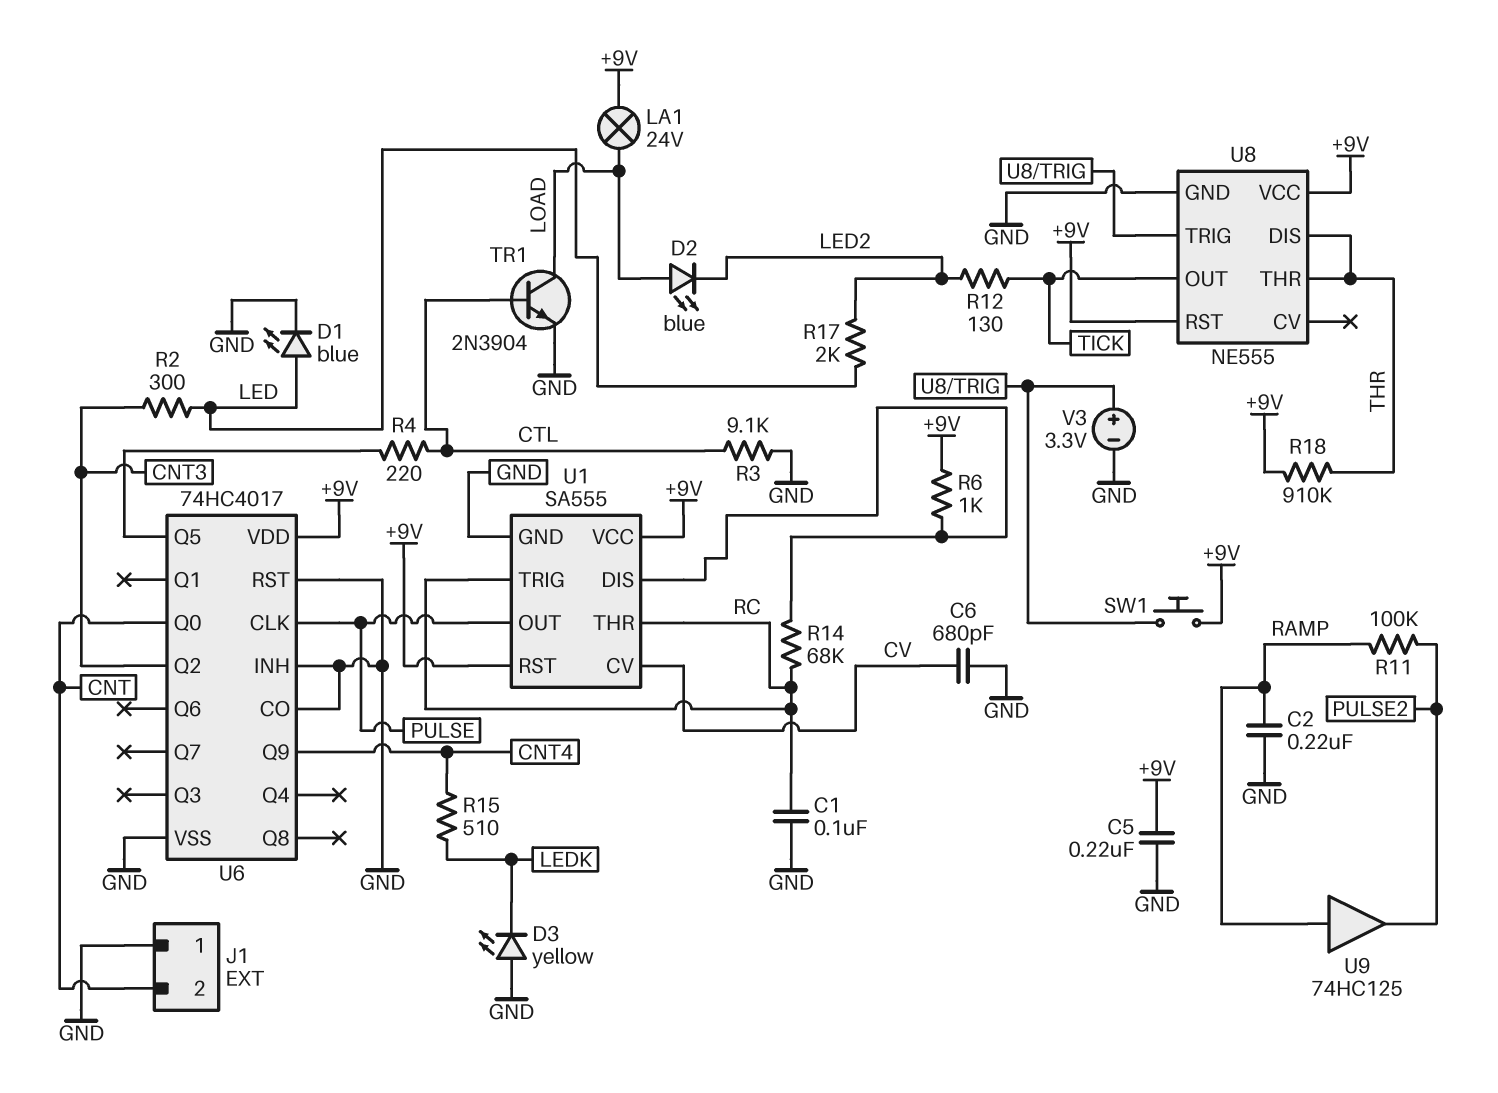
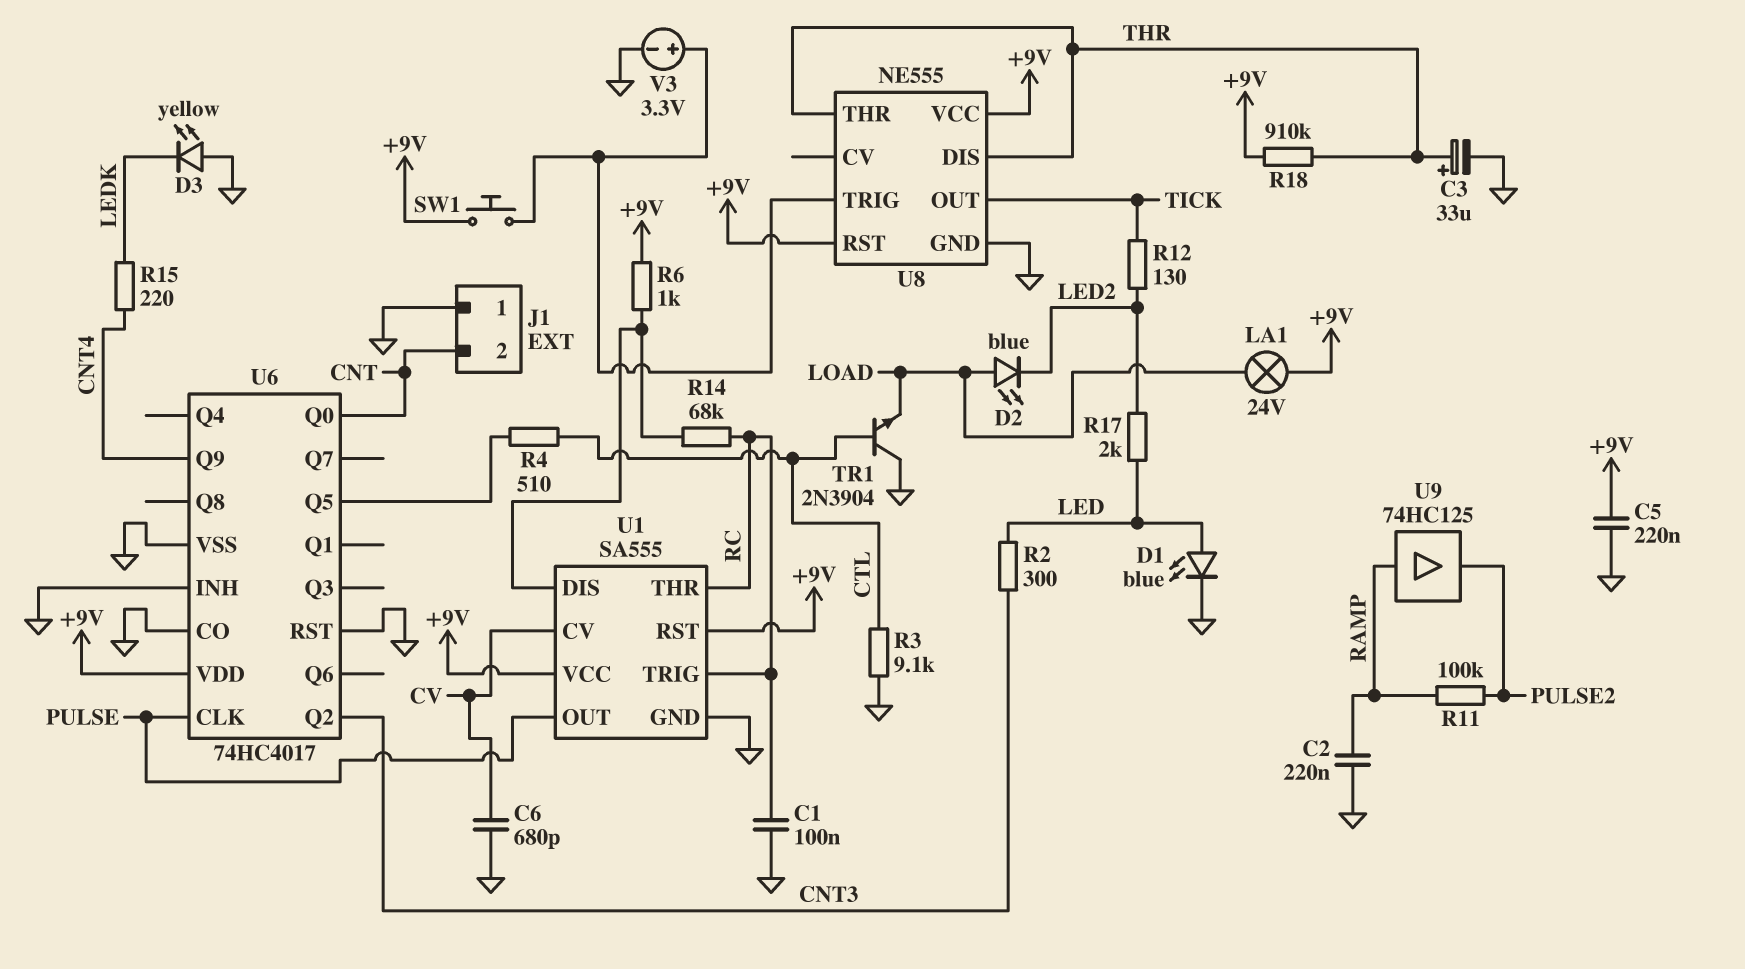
C3: none -> 33uF (plus THR, minus GND)
R4: 220 (CTL, U6/Q5) -> 510 (CTL, U6/Q5)
R15: 510 (CNT4, LEDK) -> 220 (CNT4, LEDK)
TR1: NPN 2N3904 (B CTL, C LOAD, E GND) -> NPN 2N3904 (B CTL, C GND, E LOAD)

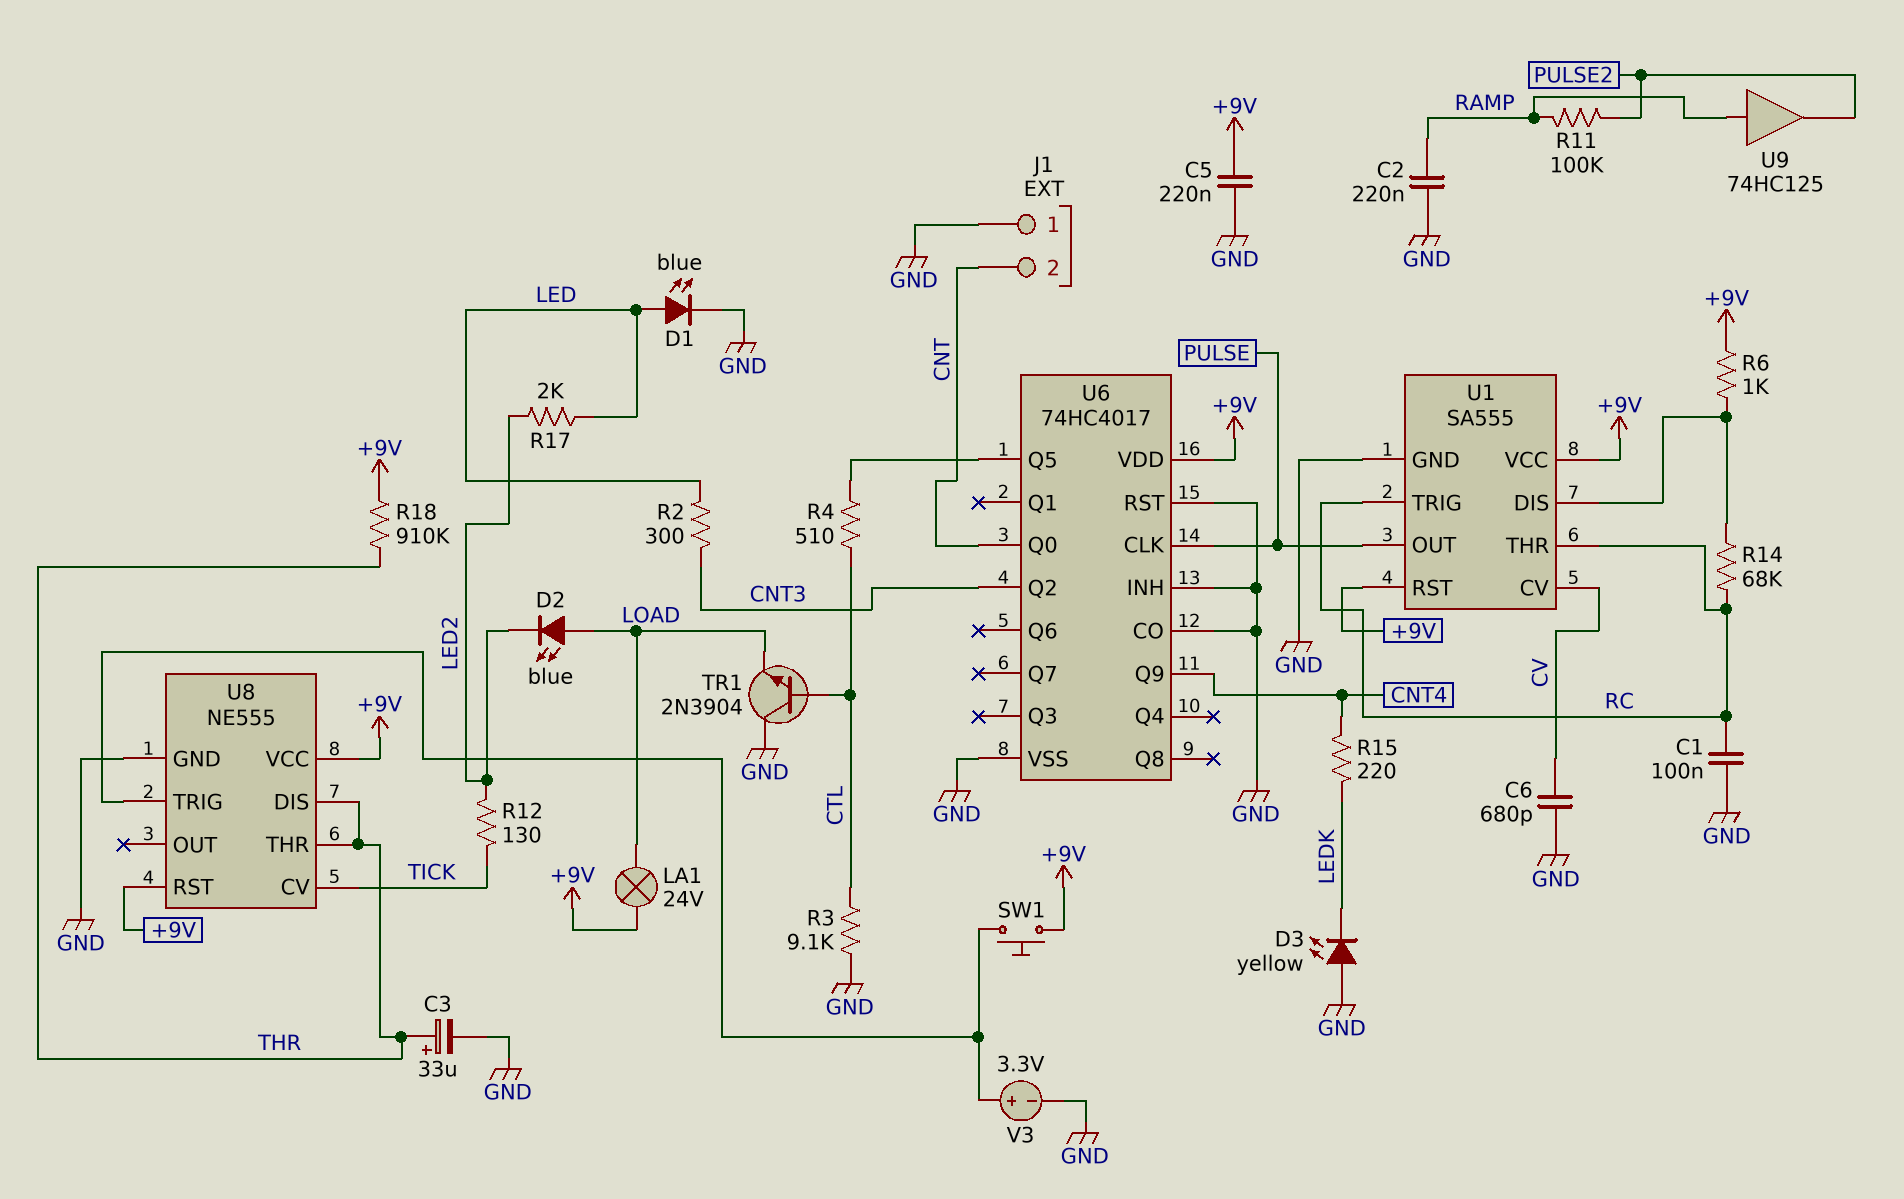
U8 pin CV: none -> TICK
U8 pin OUT: TICK -> none

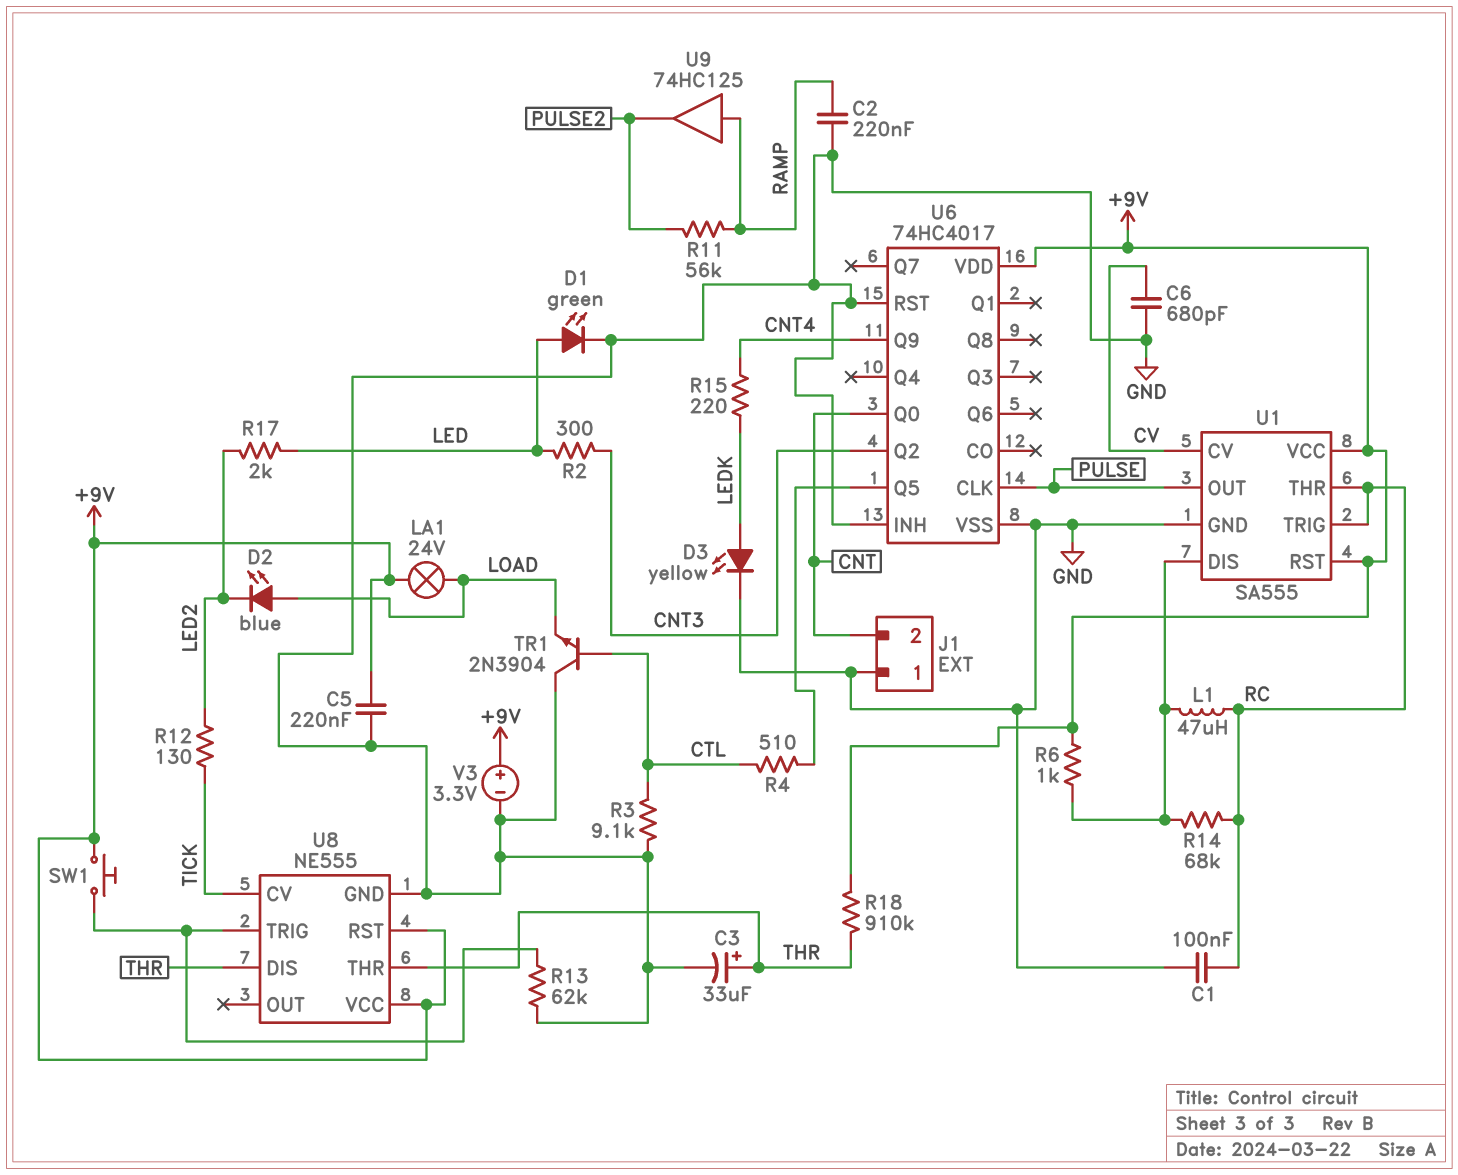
D1: LED blue (A LED, K GND) -> LED green (A LED, K GND)
D3: LED yellow (A GND, K LEDK) -> LED yellow (A LEDK, K GND)
L1: none -> 47uH (RC, U1/DIS)
R11: 100k (PULSE2, RAMP) -> 56k (PULSE2, RAMP)
R13: none -> 62k (GND, U8/TRIG)
U6 pin CO: GND -> none
V3: 3.3V (plus U8/TRIG, minus GND) -> 3.3V (plus +9V, minus GND)

